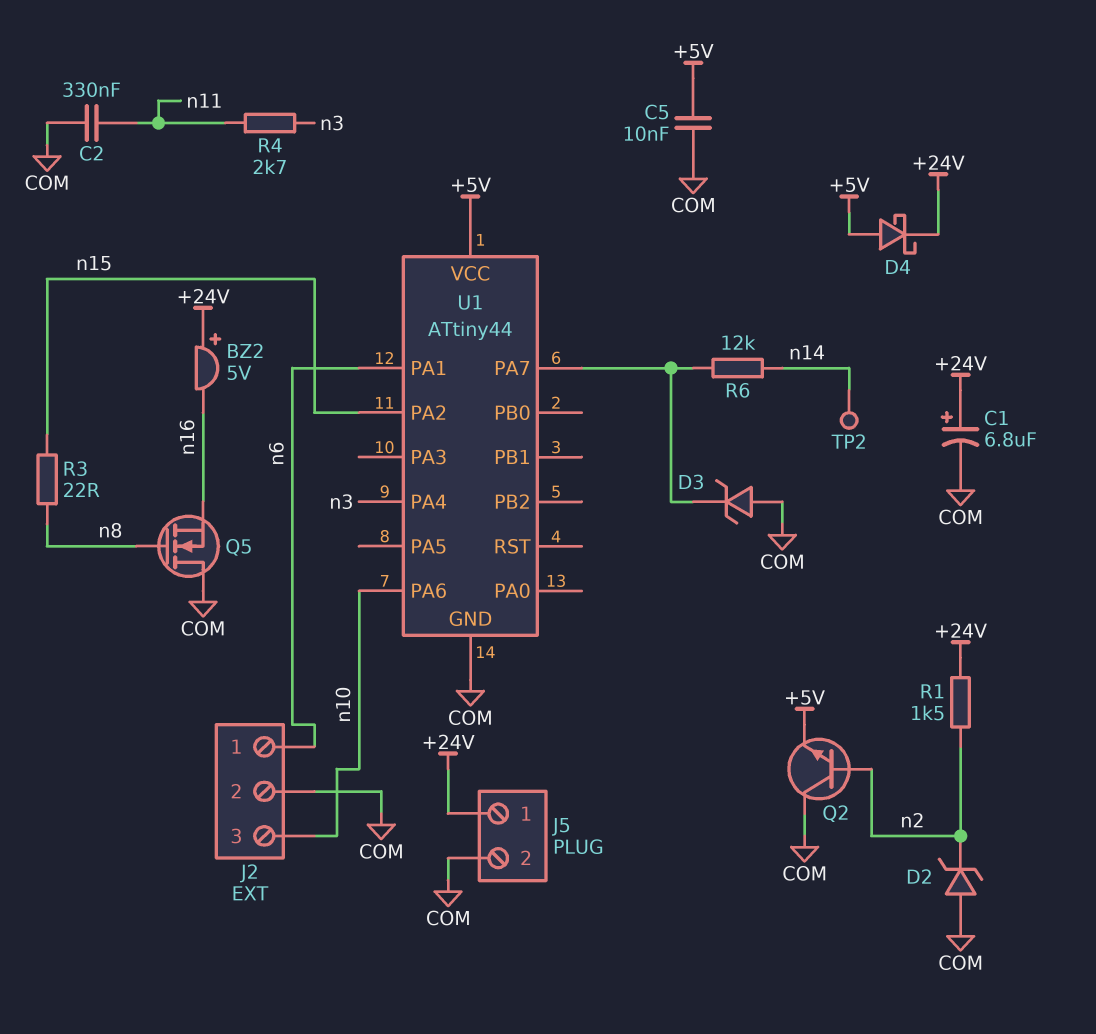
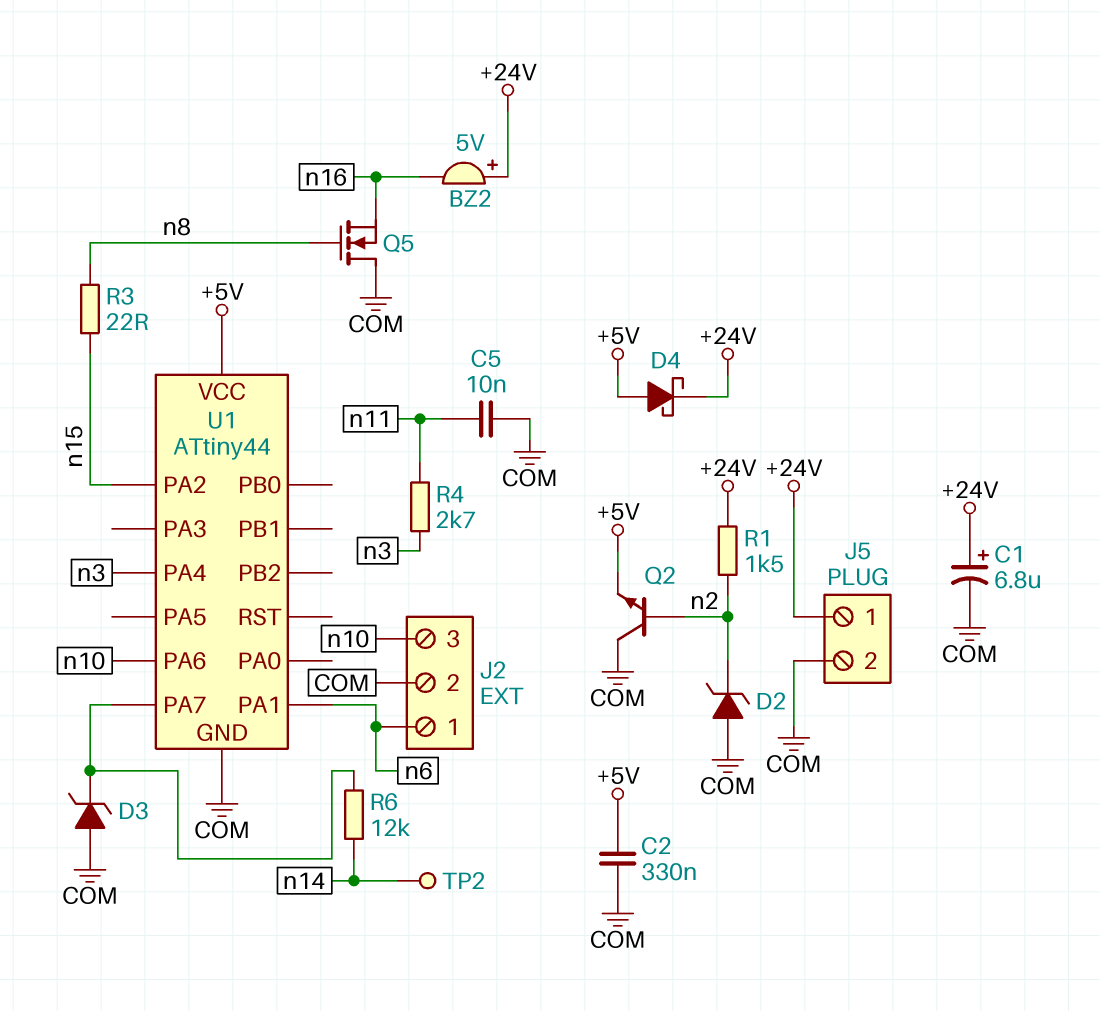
C2: 330nF (COM, n11) -> 330nF (+5V, COM)
C5: 10nF (+5V, COM) -> 10nF (COM, n11)

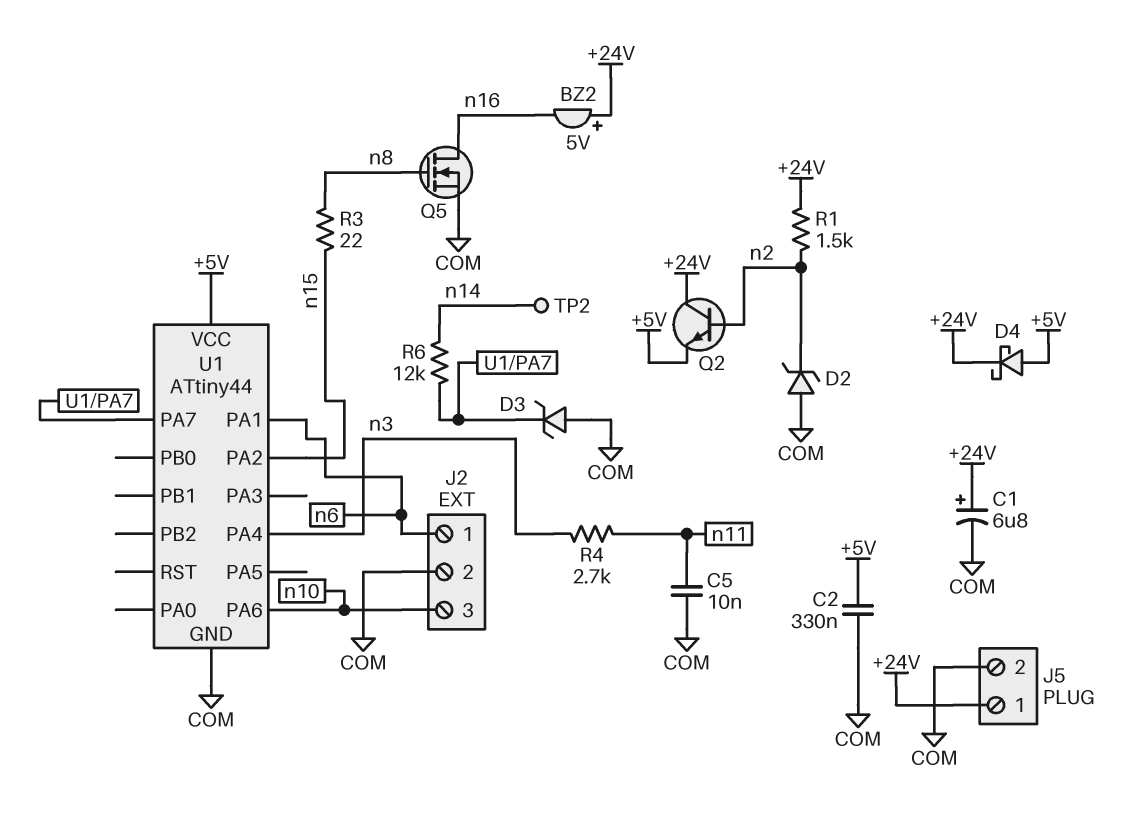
Q2: NPN (B n2, C COM, E +5V) -> NPN (B n2, C +24V, E +5V)
Q5: NMOS (G n8, D COM, S n16) -> NMOS (G n8, D n16, S COM)

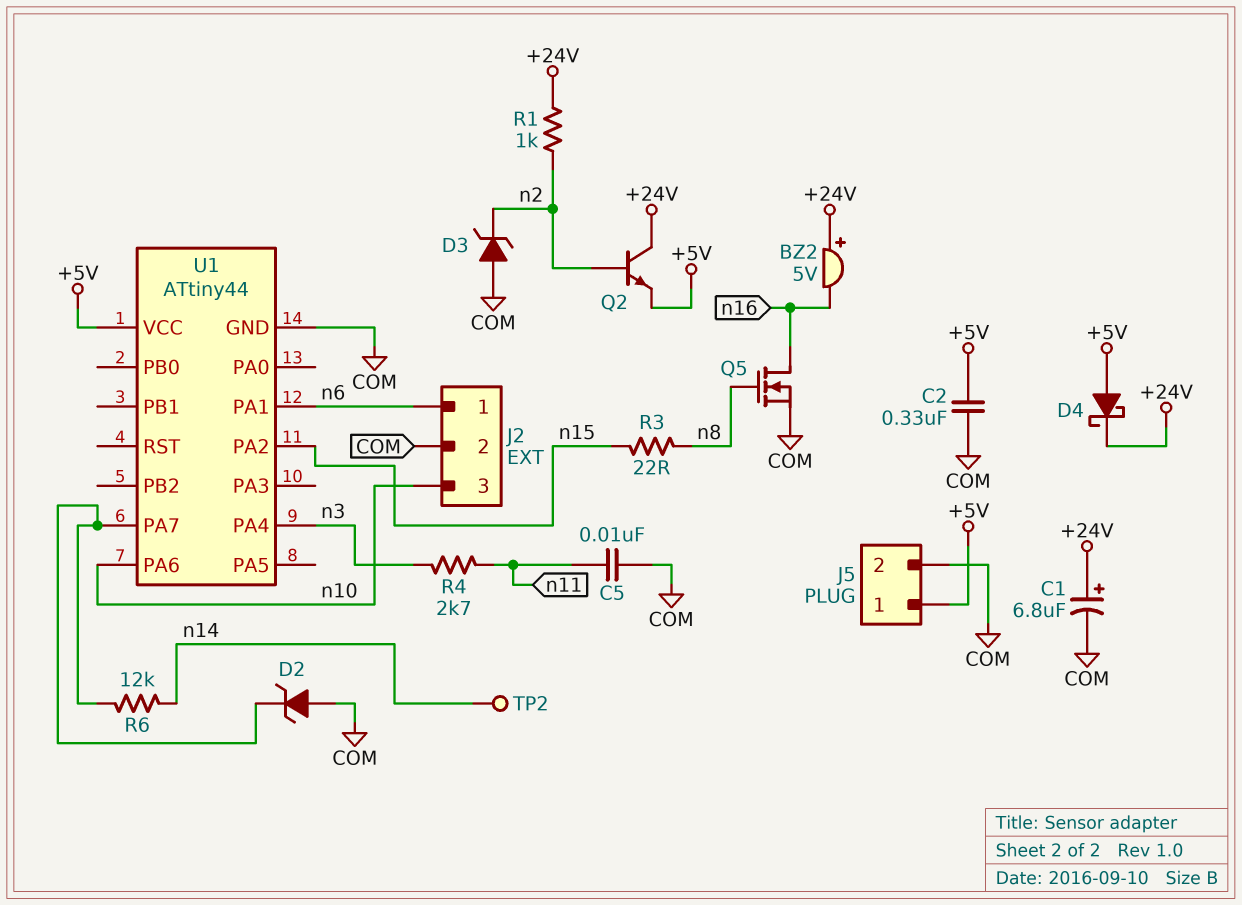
D2: zener (A COM, K n2) -> zener (A COM, K U1/PA7)
D3: zener (A COM, K U1/PA7) -> zener (A COM, K n2)
J5 pin 1: +24V -> +5V
R1: 1.5k (+24V, n2) -> 1k (+24V, n2)

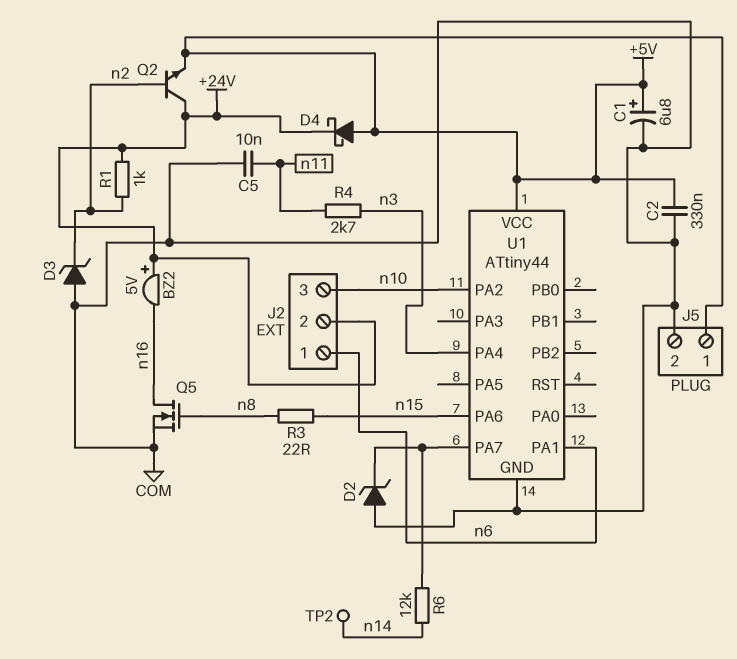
C1: 6.8uF (plus +24V, minus COM) -> 6.8uF (plus +5V, minus COM)
J2 pin 2: COM -> +24V
U1 pin PA2: n15 -> n10
U1 pin PA6: n10 -> n15

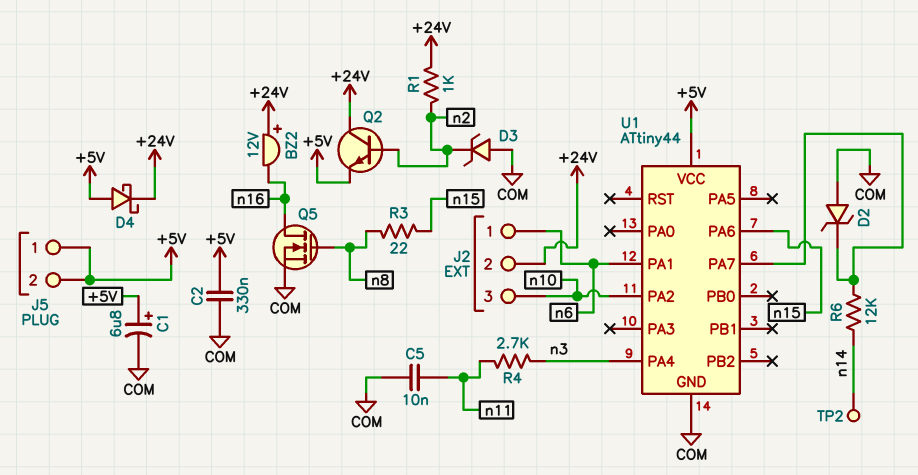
BZ2: buzzer 5V (plus +24V, minus n16) -> buzzer 12V (plus +24V, minus n16)
J5 pin 2: COM -> +5V

